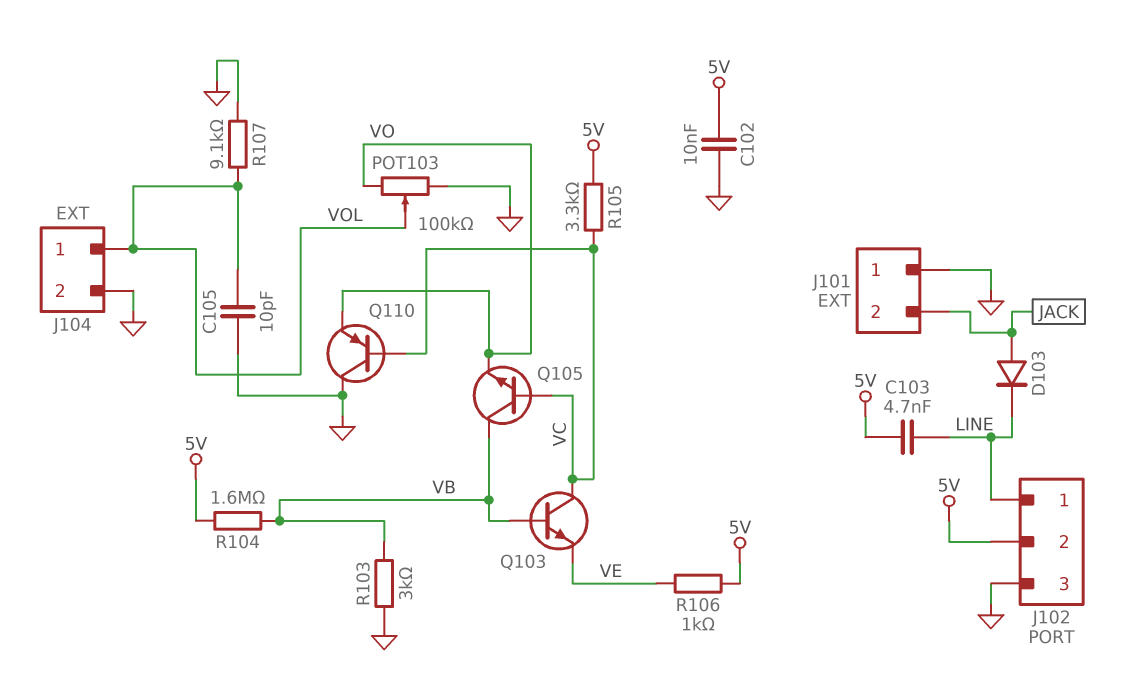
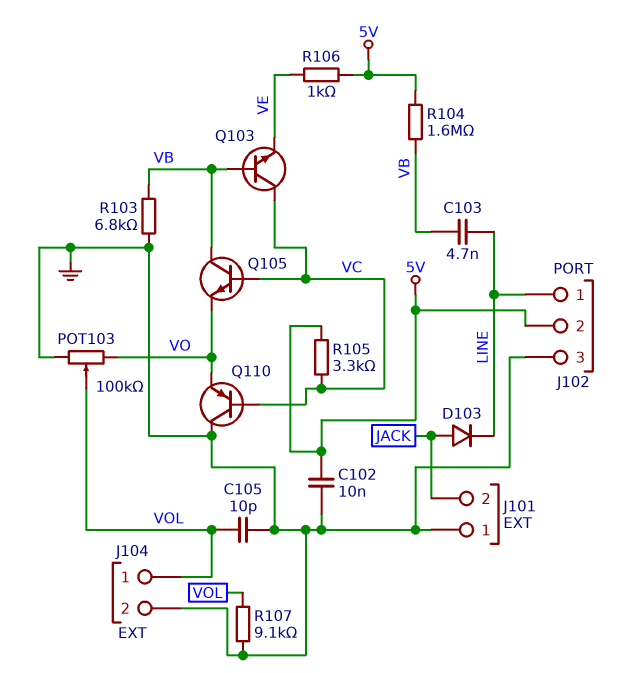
C103: 4.7nF (5V, LINE) -> 4.7nF (LINE, VB)
R103: 3k (GND, VB) -> 6.8k (GND, VB)

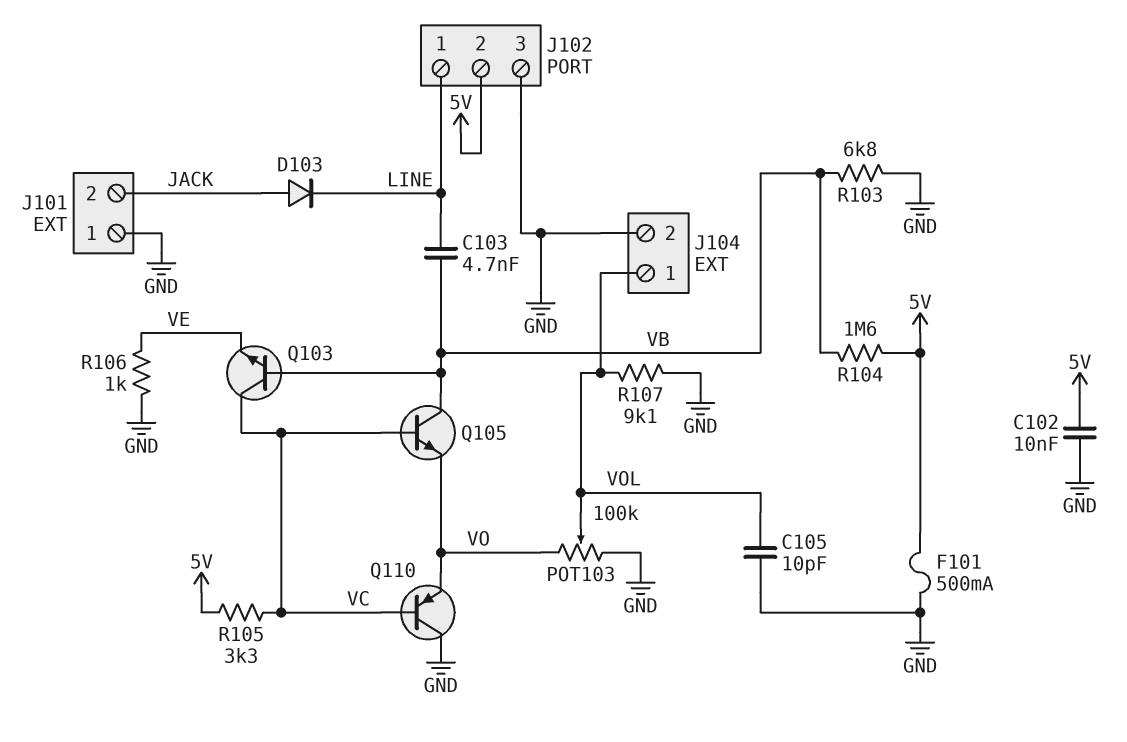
F101: none -> 500mA (5V, GND)
R106: 1k (5V, VE) -> 1k (GND, VE)

